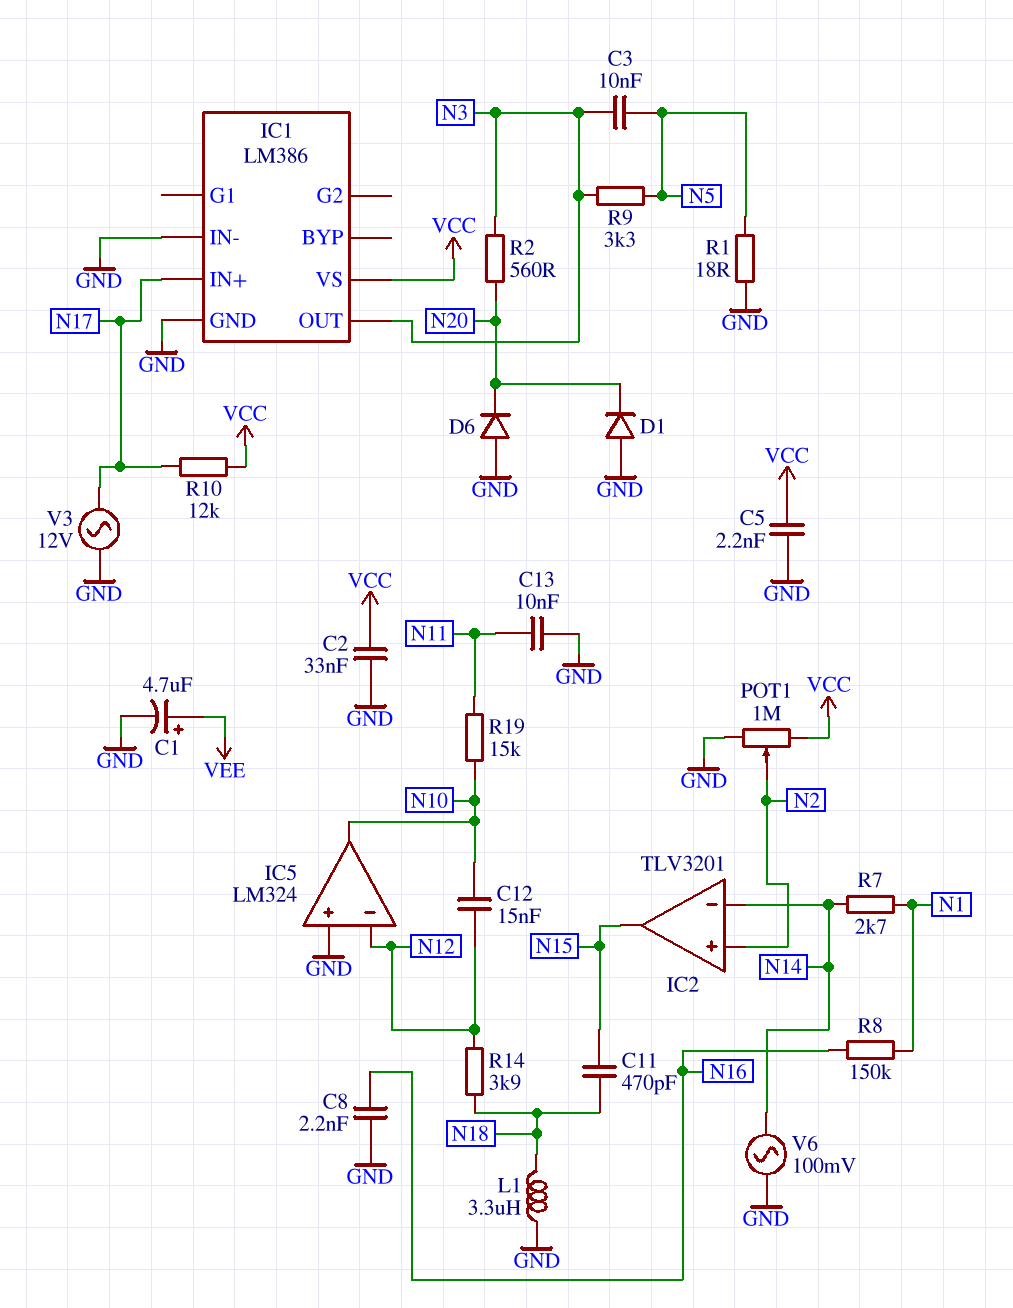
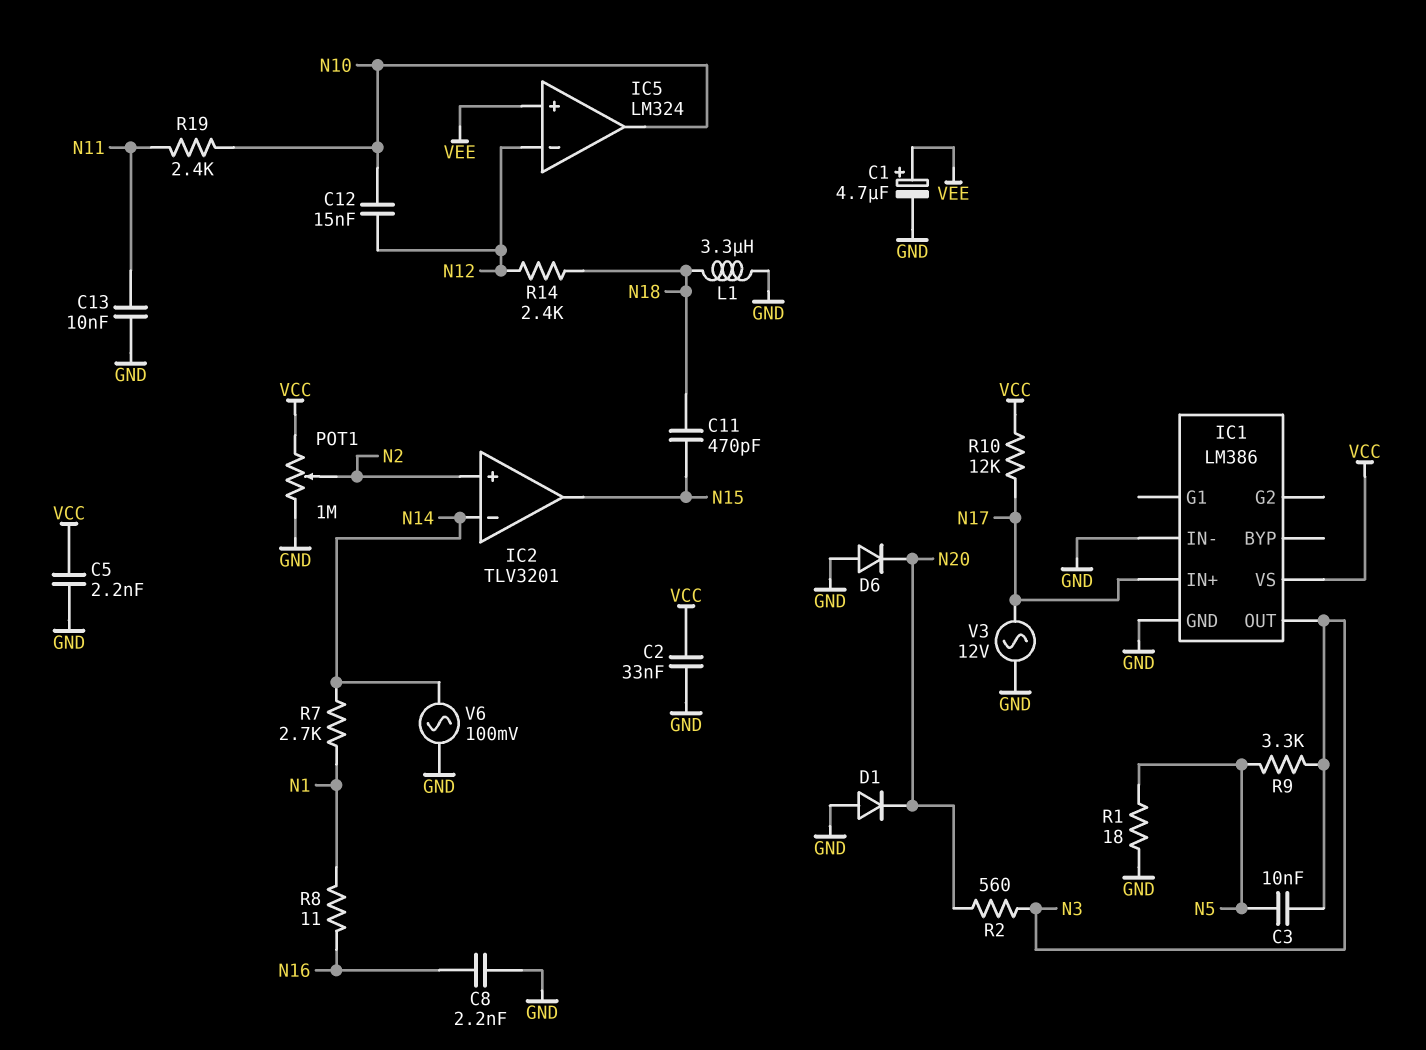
IC5 pin in+: GND -> VEE
R8: 150k (N1, N16) -> 11 (N1, N16)
R14: 3.9k (N12, N18) -> 2.4k (N12, N18)
R19: 15k (N10, N11) -> 2.4k (N10, N11)

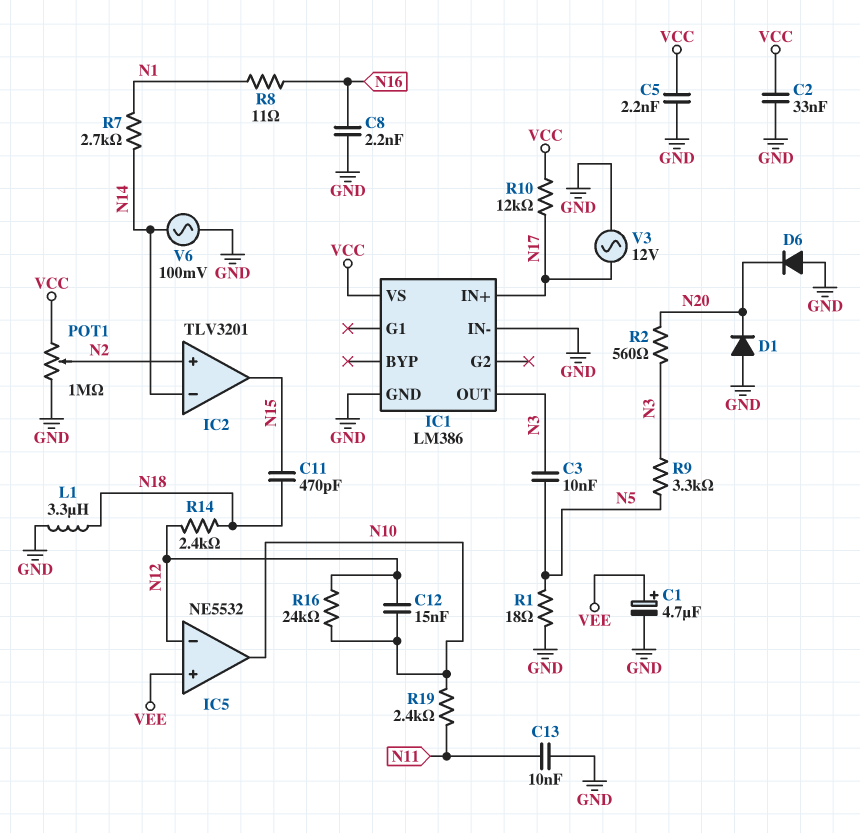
IC5: LM324 -> NE5532
R16: none -> 24k (N10, N12)

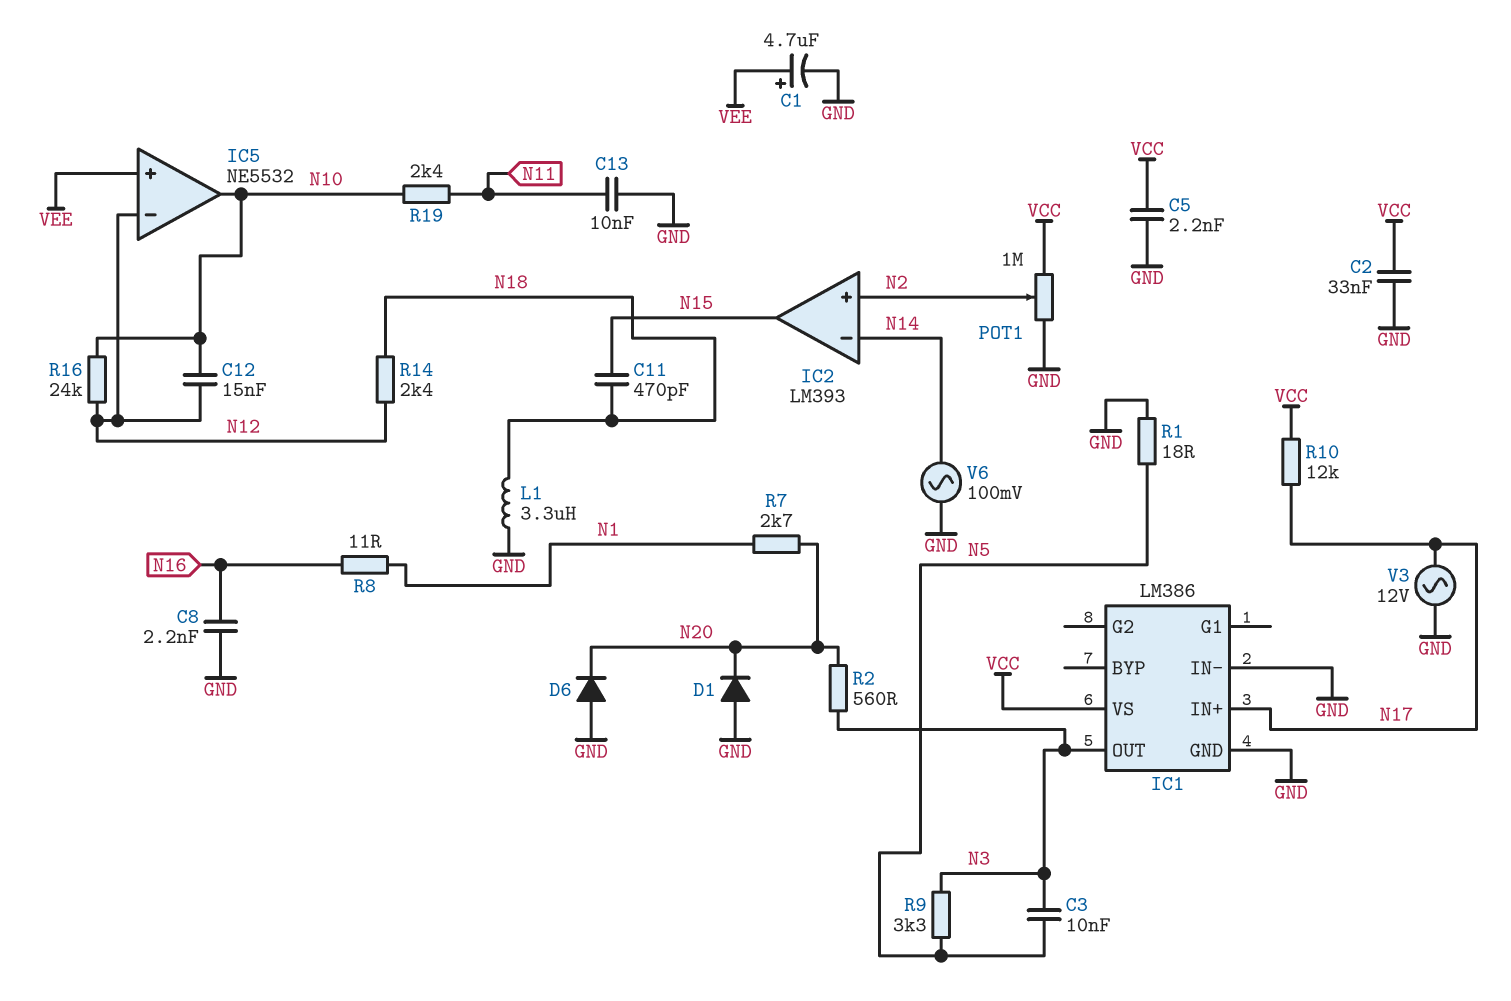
IC2: TLV3201 -> LM393
R7: 2.7k (N1, N14) -> 2.7k (N1, N20)

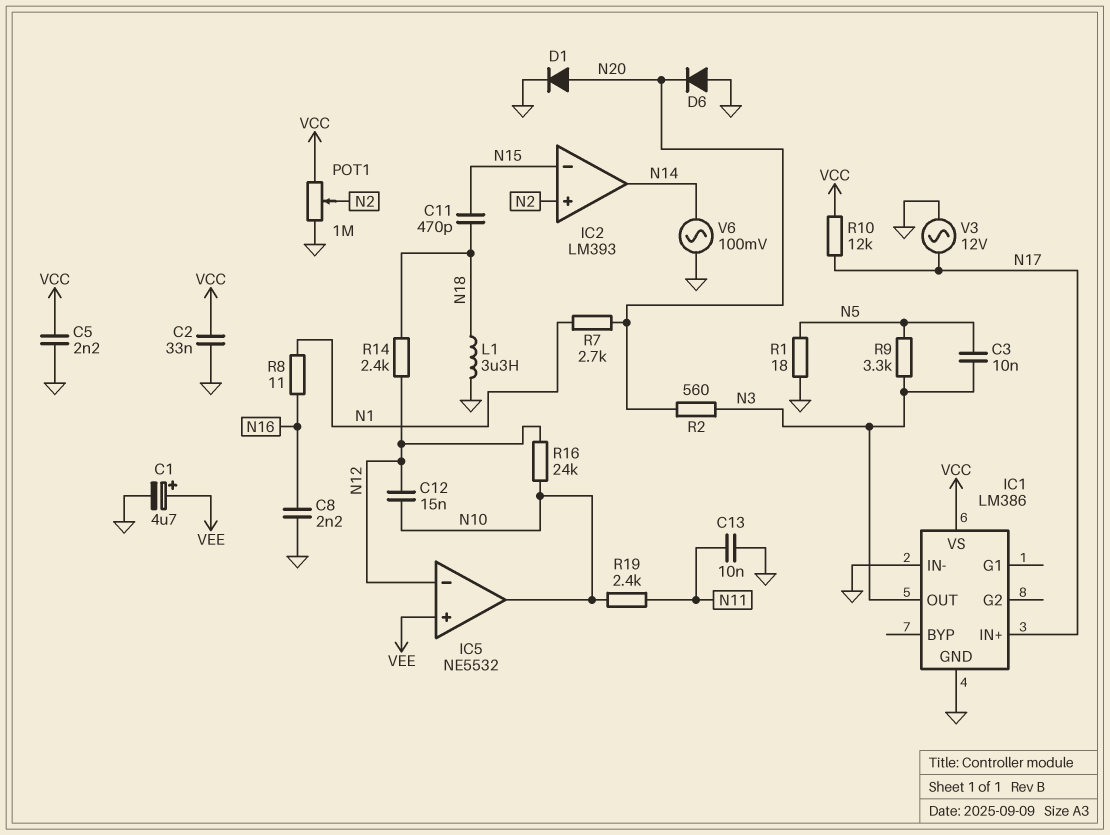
D1: diode (A GND, K N20) -> diode (A N20, K GND)
IC2 pin in-: N14 -> N15
IC2 pin out: N15 -> N14

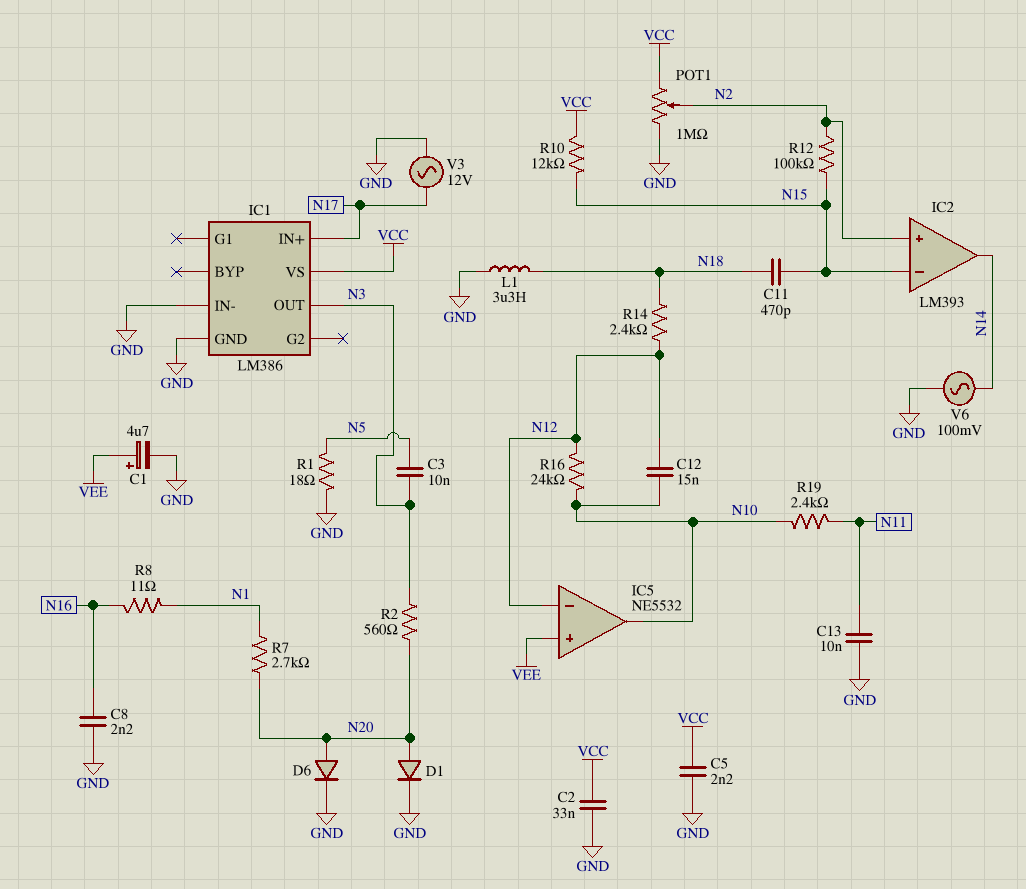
D6: diode (A GND, K N20) -> diode (A N20, K GND)
R9: 3.3k (N3, N5) -> none
R10: 12k (N17, VCC) -> 12k (N15, VCC)
R12: none -> 100k (N2, N15)

